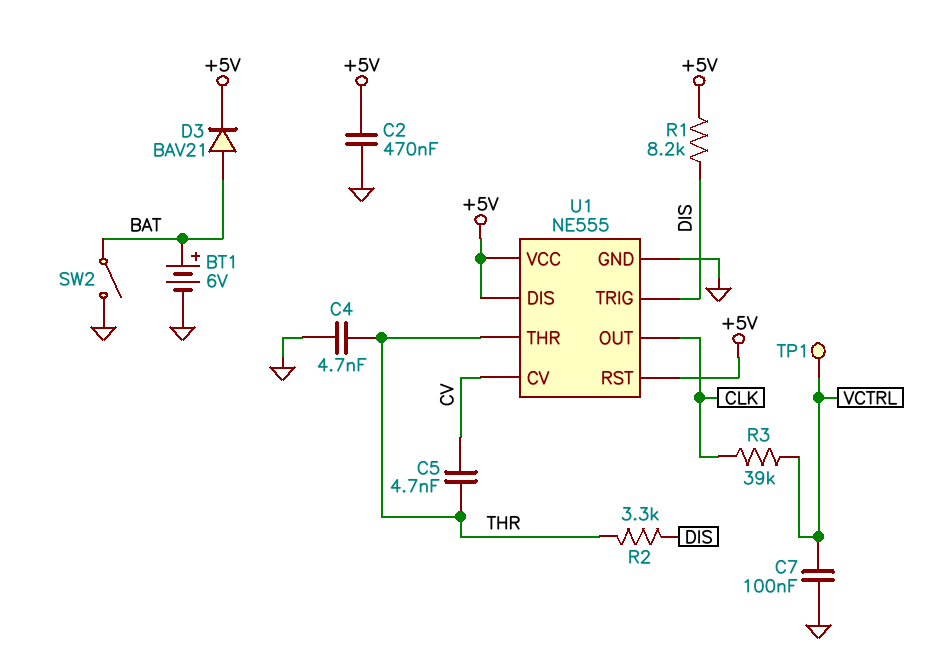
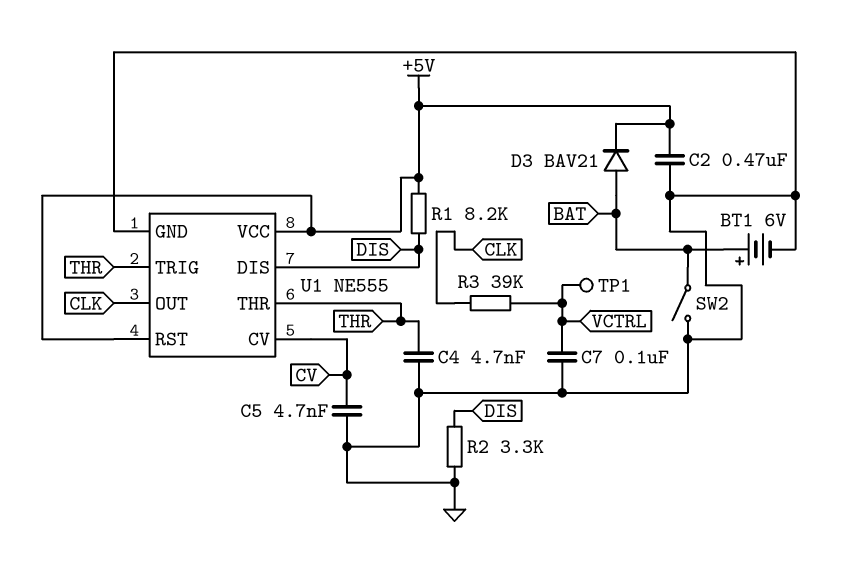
C5: 4.7nF (CV, THR) -> 4.7nF (CV, GND)
R2: 3.3k (DIS, THR) -> 3.3k (DIS, GND)
U1 pin DIS: +5V -> DIS
U1 pin TRIG: DIS -> THR

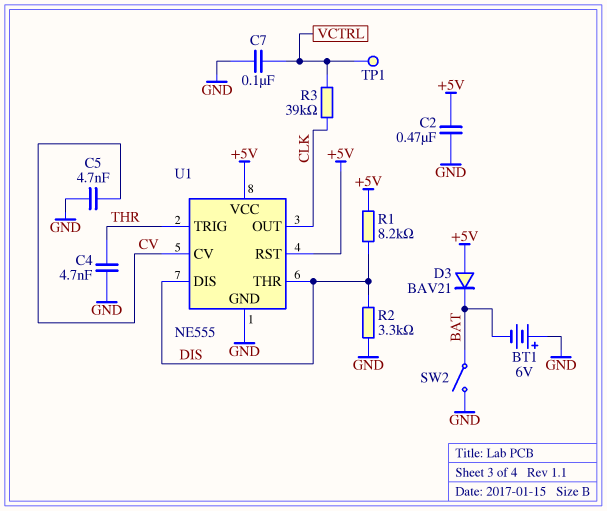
BT1: 6V (plus BAT, minus GND) -> 6V (plus GND, minus BAT)
D3: diode BAV21 (A BAT, K +5V) -> diode BAV21 (A +5V, K BAT)
U1 pin THR: THR -> DIS

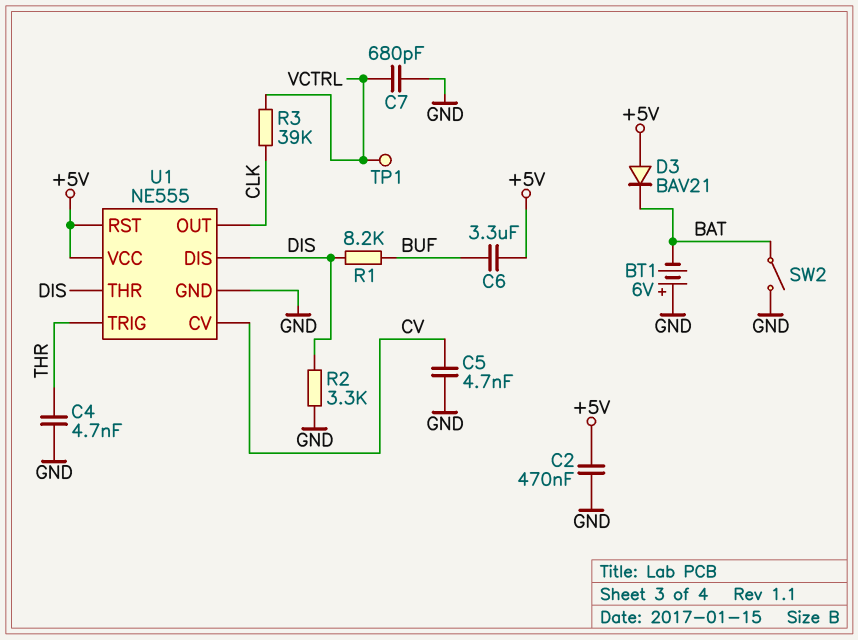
C6: none -> 3.3uF (+5V, BUF)
C7: 100nF (GND, VCTRL) -> 680pF (GND, VCTRL)
R1: 8.2k (+5V, DIS) -> 8.2k (BUF, DIS)

